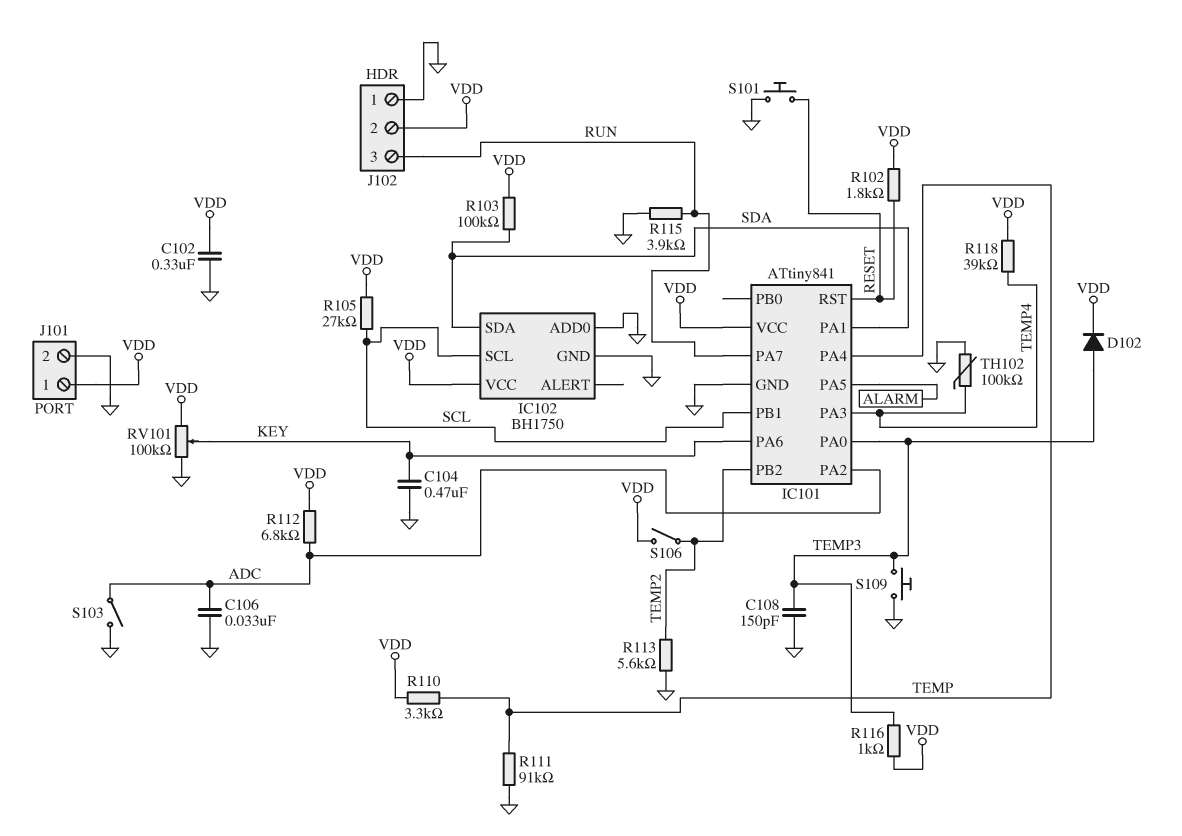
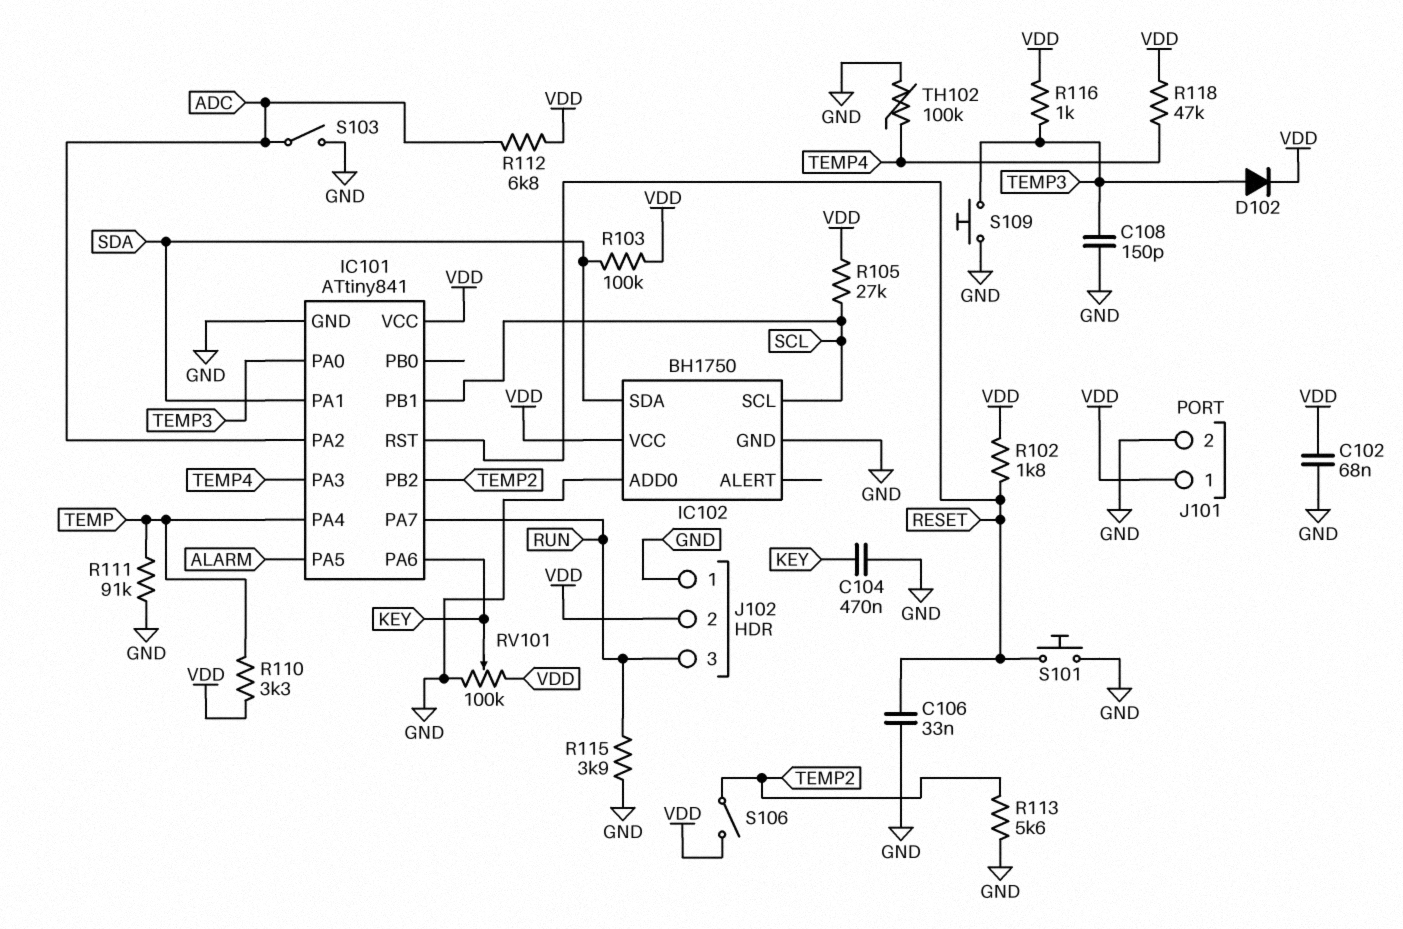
C102: 330nF (GND, VDD) -> 68nF (GND, VDD)
C106: 33nF (ADC, GND) -> 33nF (GND, RESET)
R118: 39k (TEMP4, VDD) -> 47k (TEMP4, VDD)

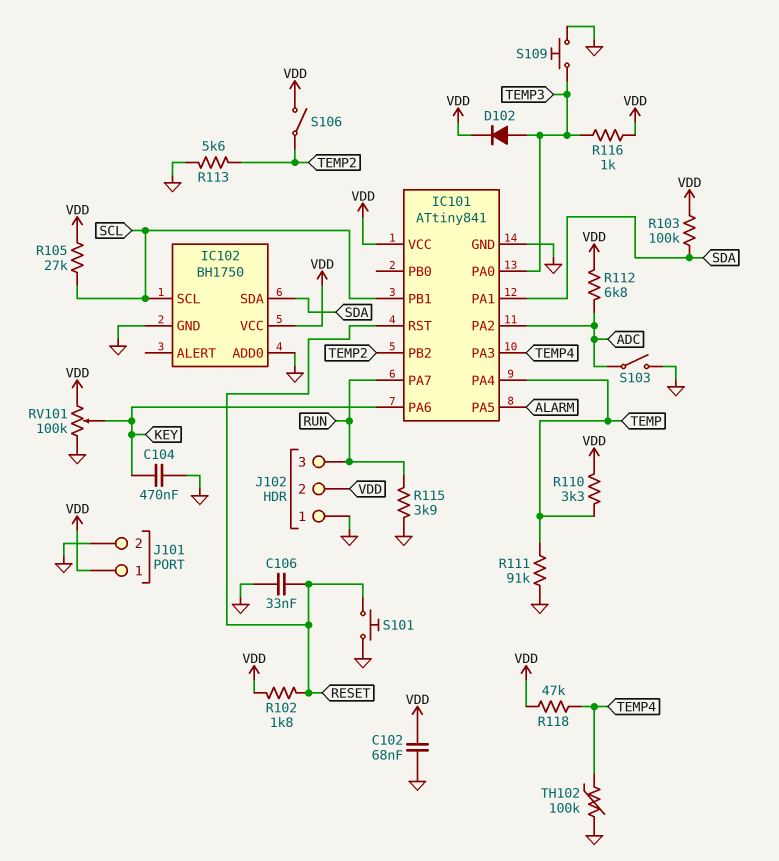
C108: 150pF (GND, TEMP3) -> none

